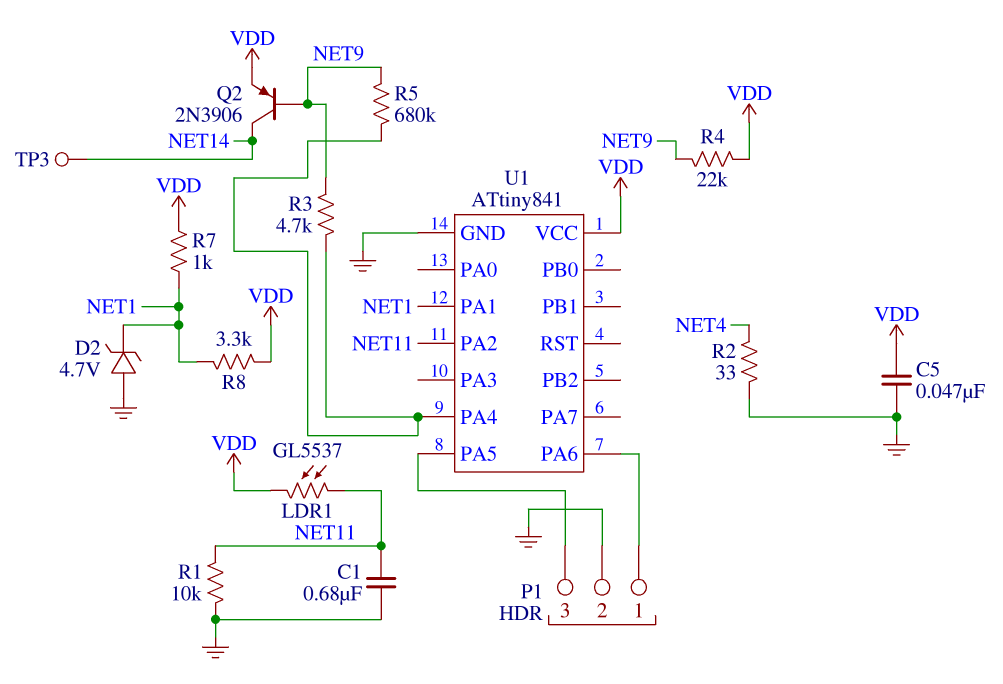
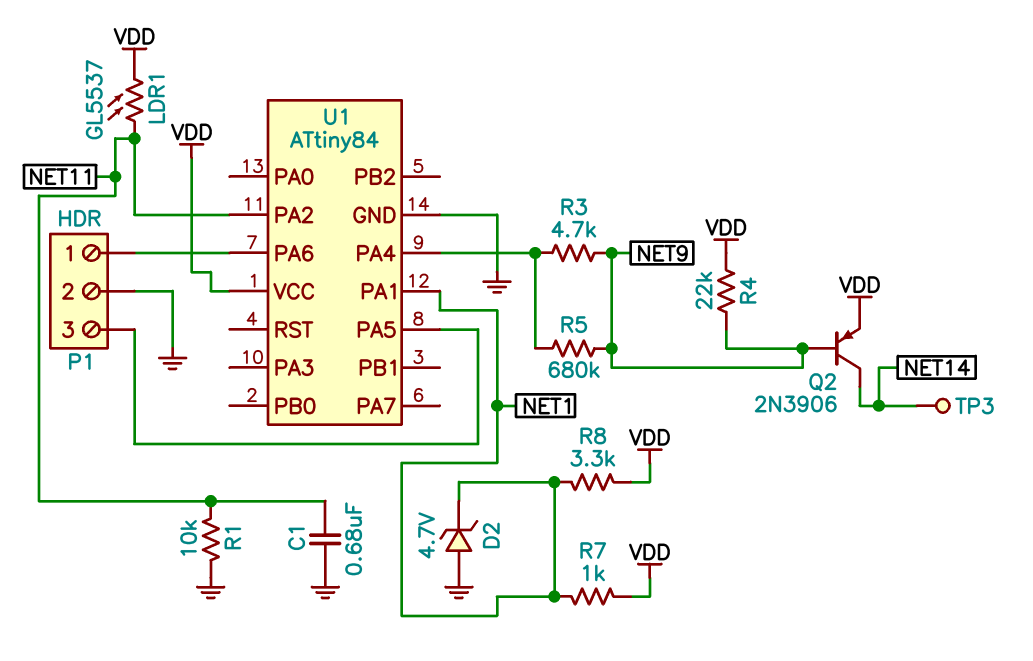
C5: 47nF (GND, VDD) -> none
R2: 33 (GND, NET4) -> none
U1: ATtiny841 -> ATtiny84

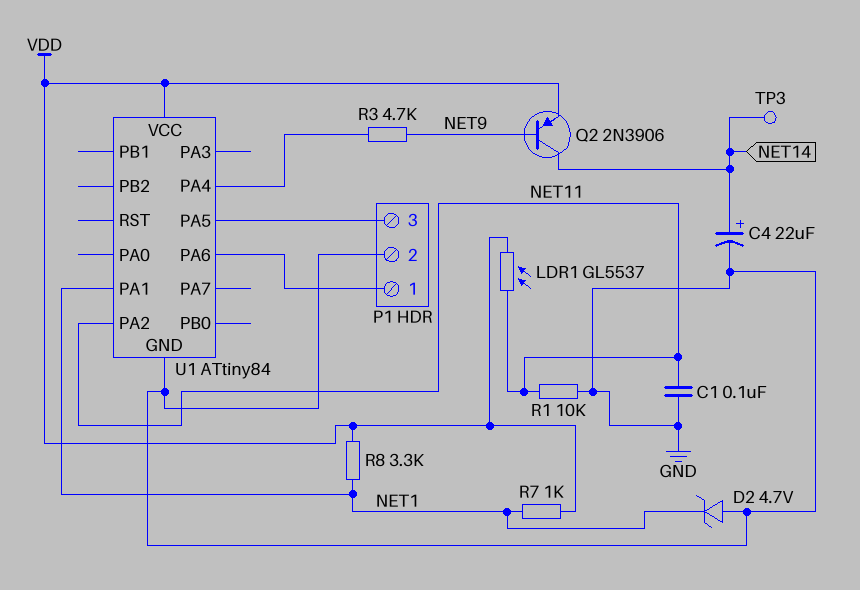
C1: 680nF (GND, NET11) -> 100nF (GND, NET11)
C4: none -> 22uF (plus NET14, minus GND)
R4: 22k (NET9, VDD) -> none
R5: 680k (NET9, U1/PA4) -> none

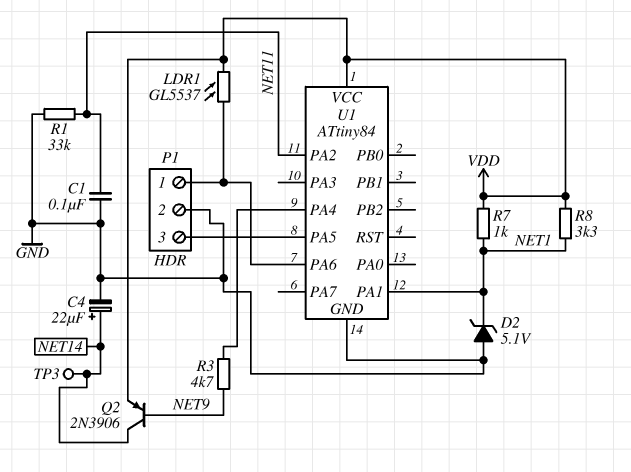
D2: zener 4.7V (A GND, K NET1) -> zener 5.1V (A GND, K NET1)
LDR1: GL5537 (NET11, VDD) -> GL5537 (P1/1, VDD)
R1: 10k (GND, NET11) -> 33k (GND, NET11)

